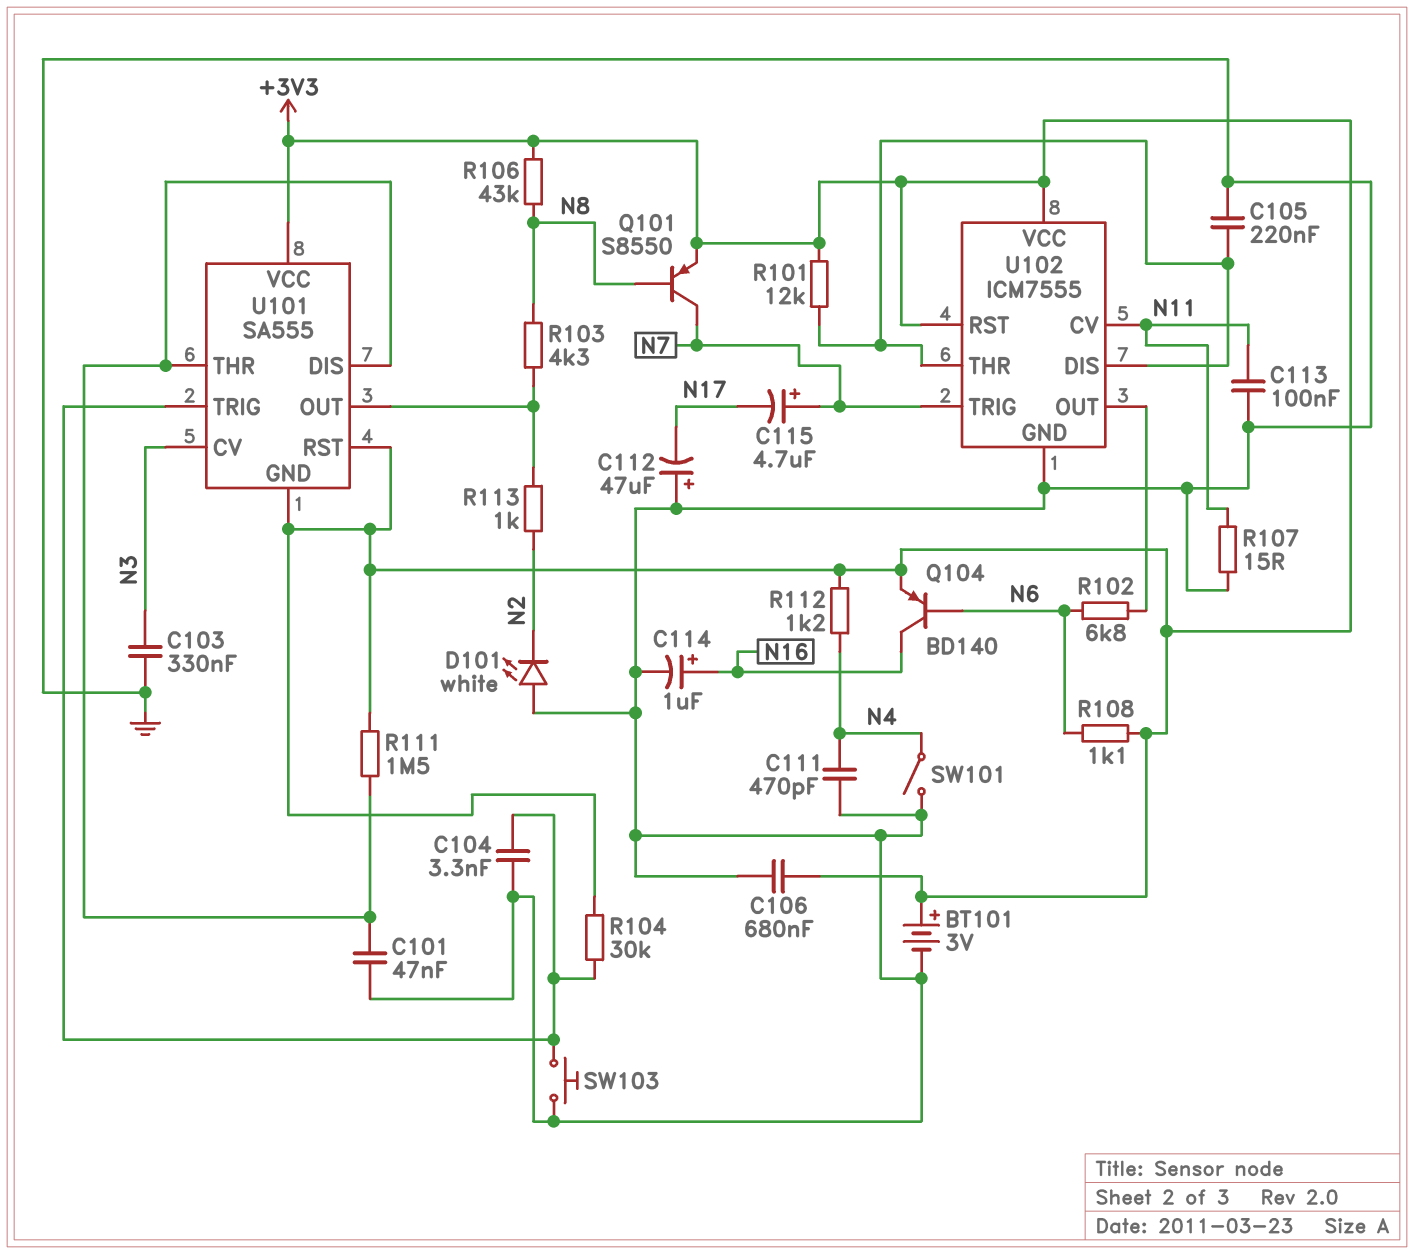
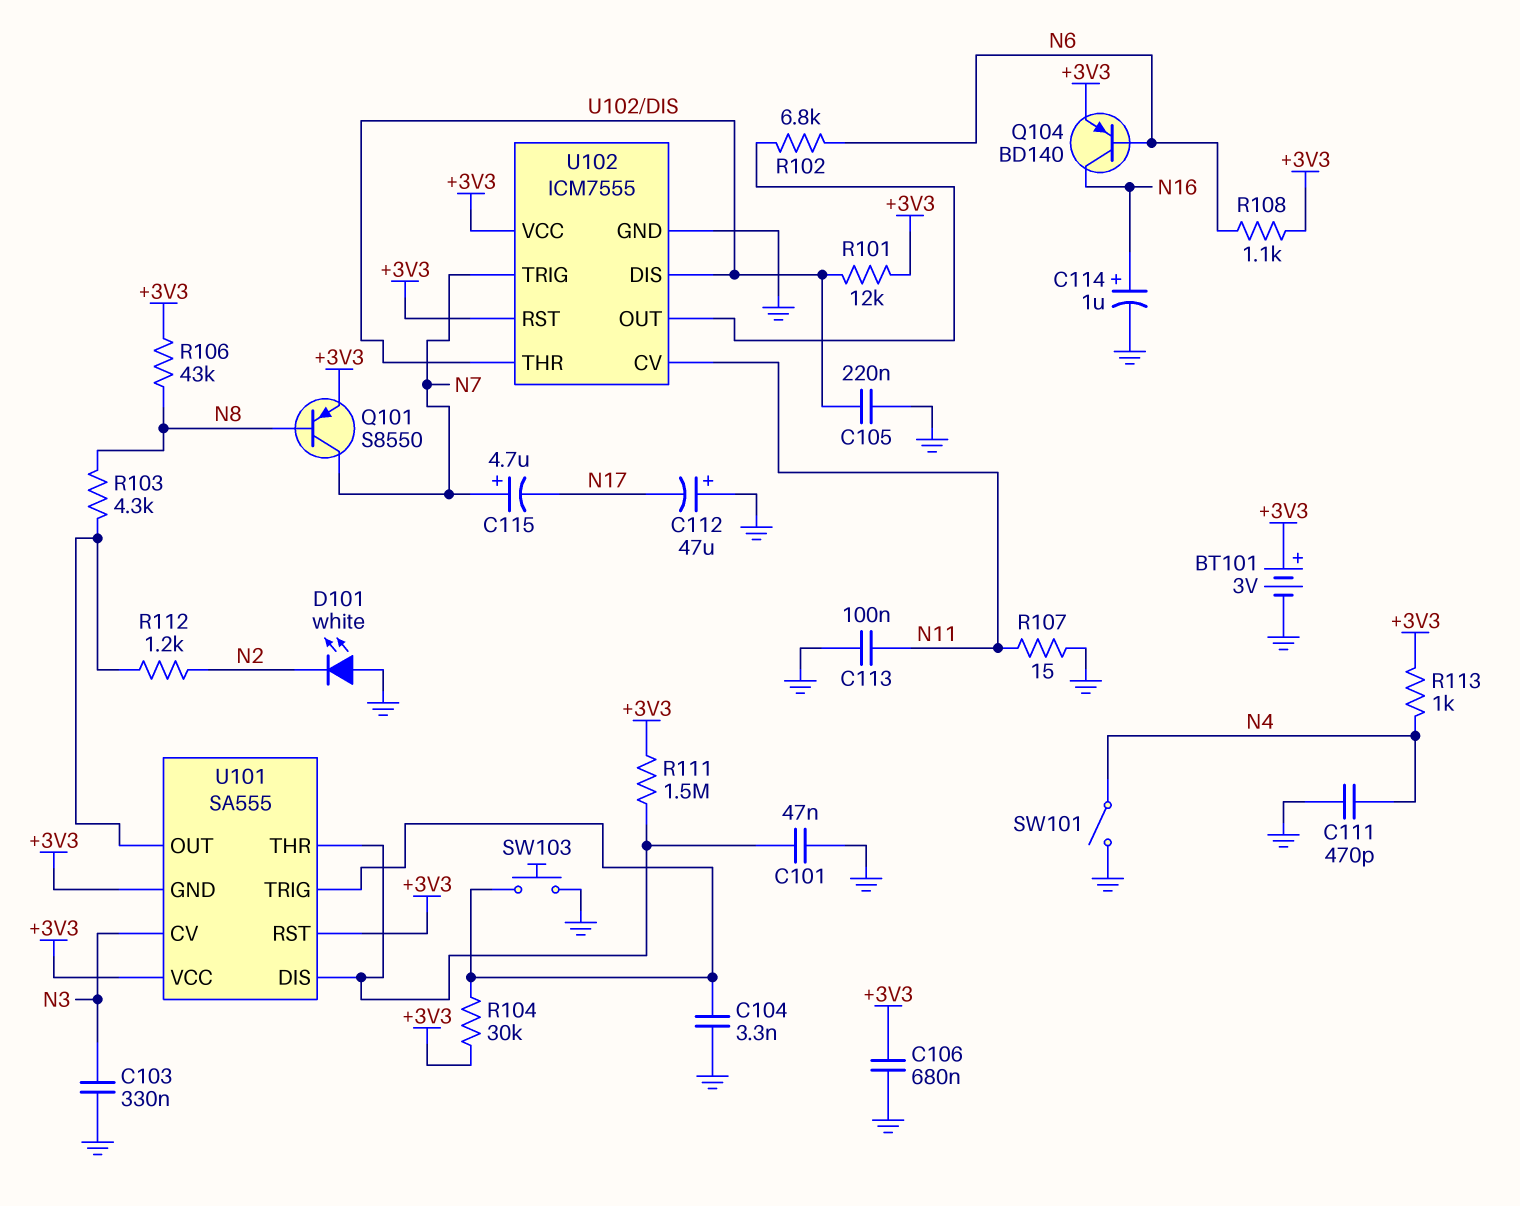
R112: 1.2k (+3V3, N4) -> 1.2k (N2, U101/OUT)
R113: 1k (N2, U101/OUT) -> 1k (+3V3, N4)

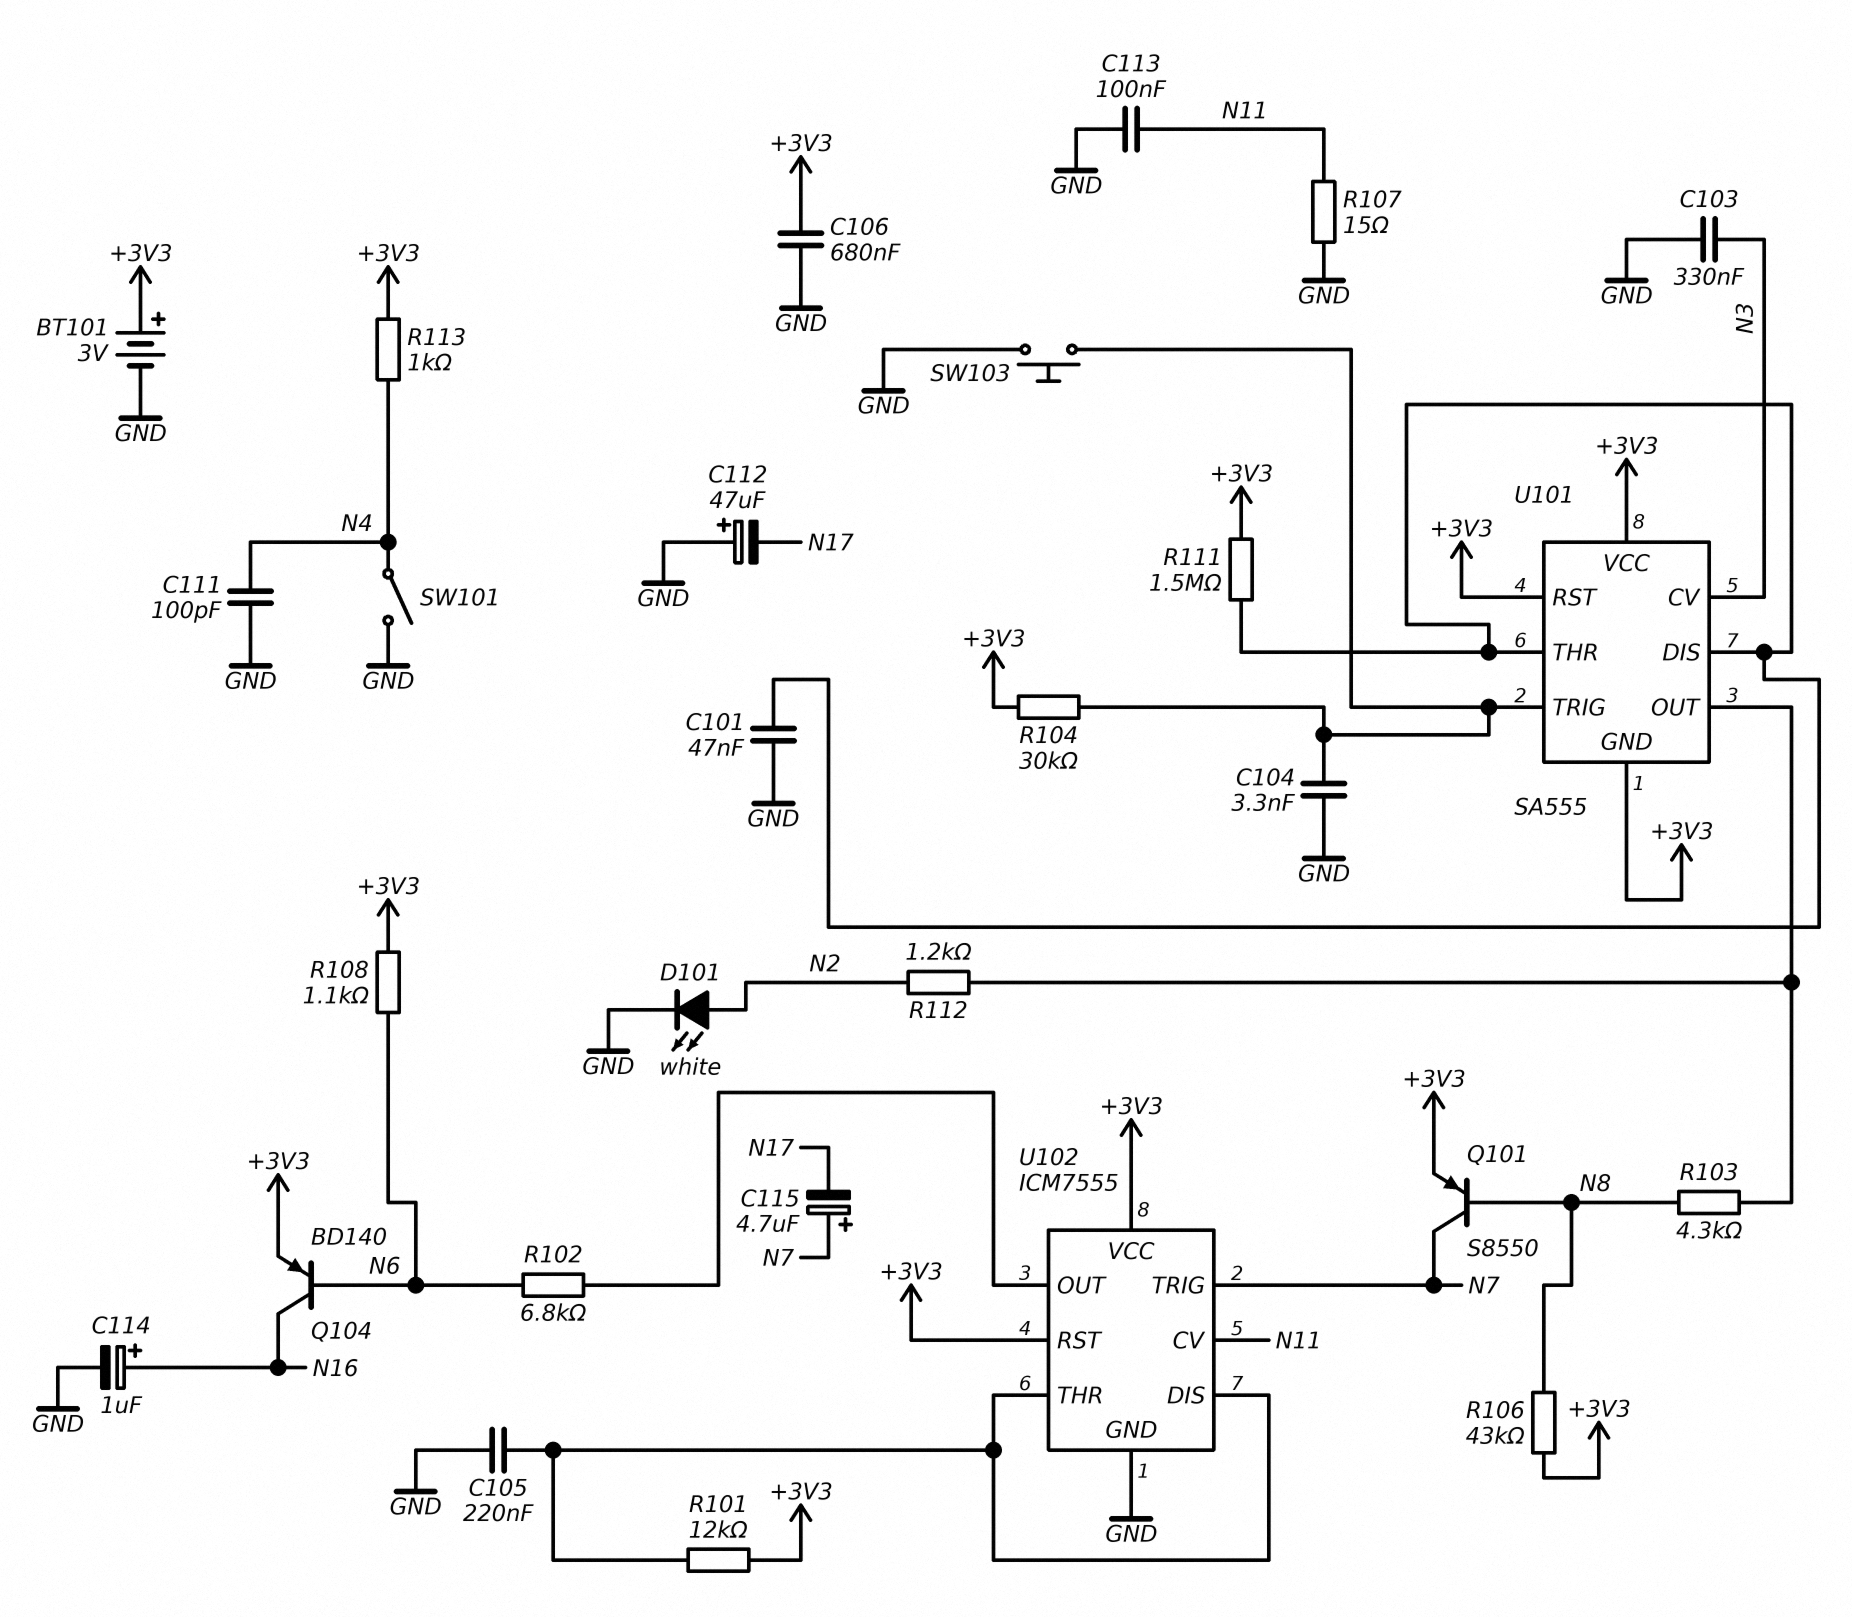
C111: 470pF (GND, N4) -> 100pF (GND, N4)
D101: LED white (A GND, K N2) -> LED white (A N2, K GND)

